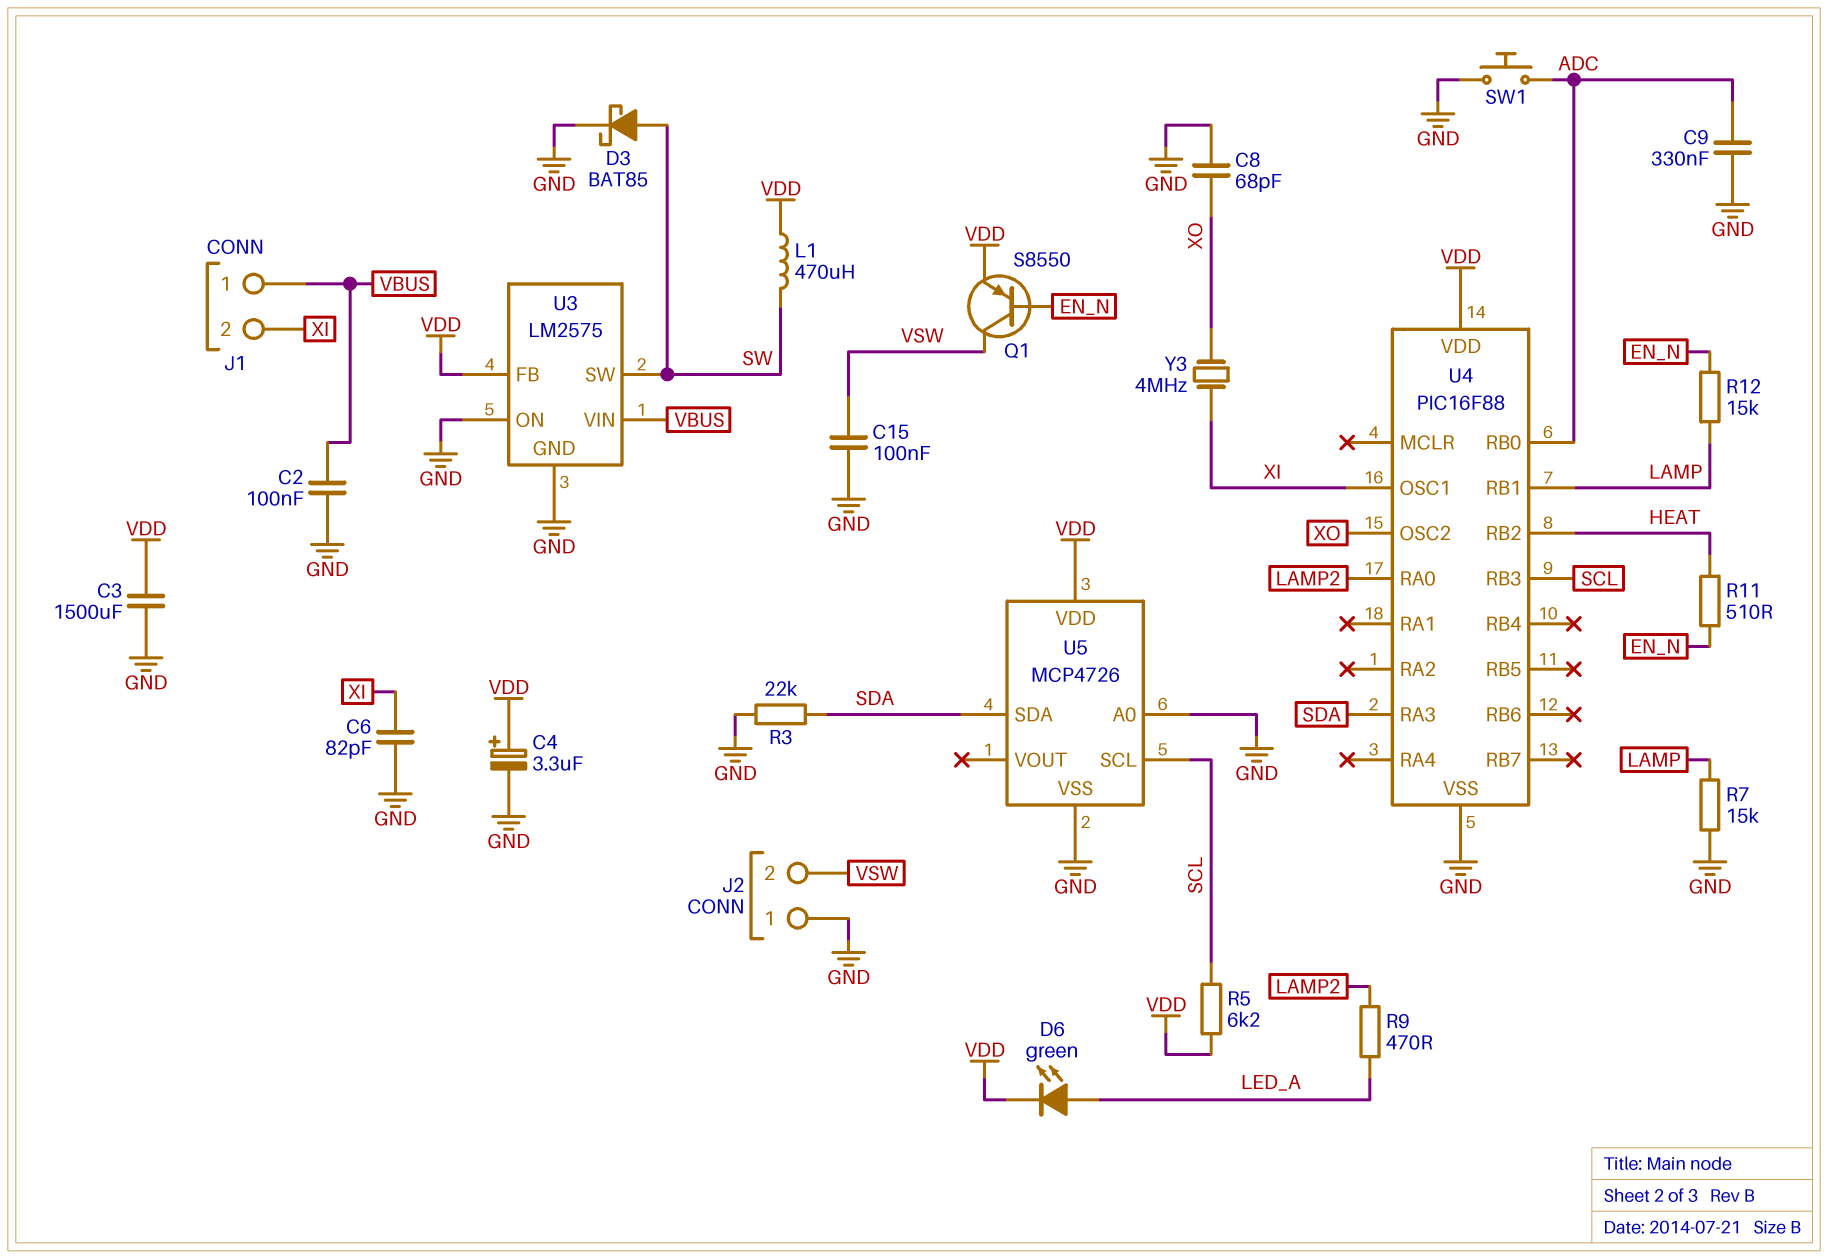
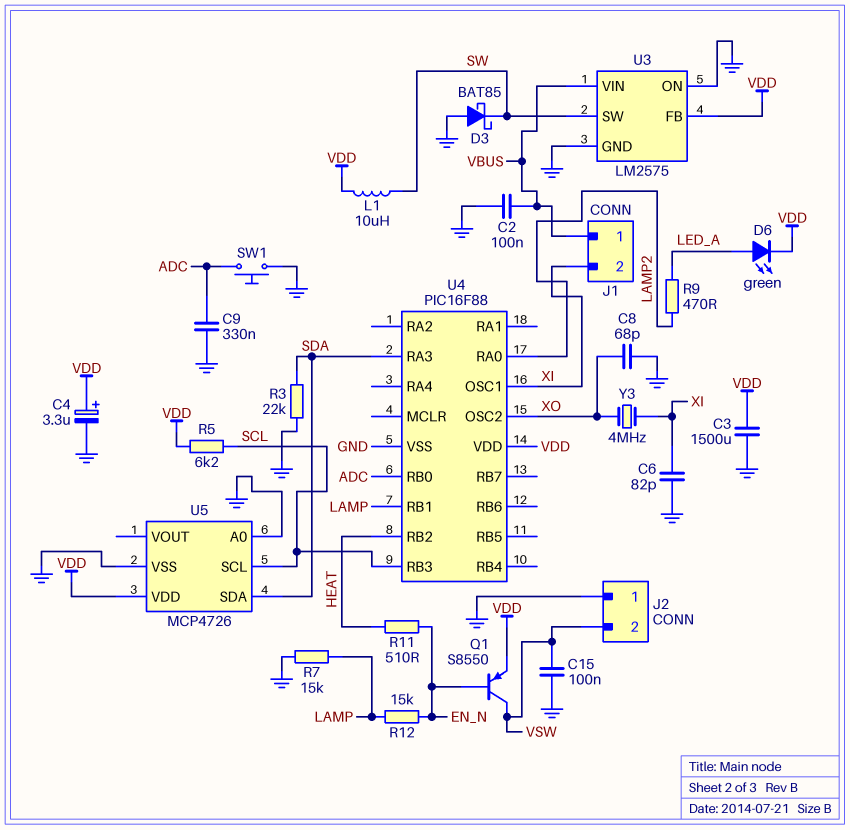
D3: schottky BAT85 (A SW, K GND) -> schottky BAT85 (A GND, K SW)
L1: 470uH (SW, VDD) -> 10uH (SW, VDD)

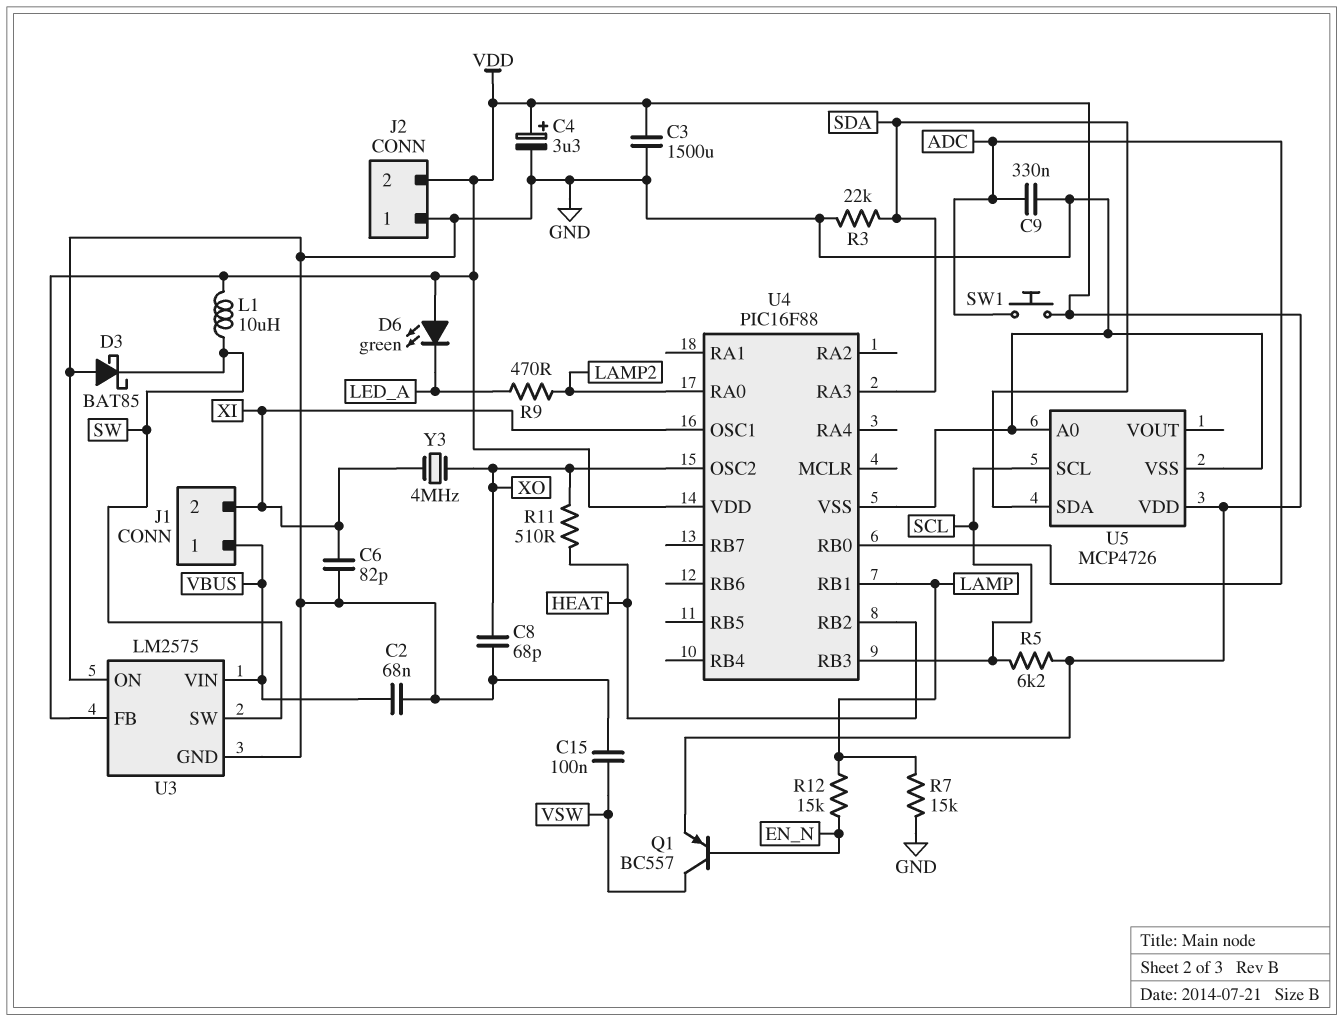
C2: 100nF (GND, VBUS) -> 68nF (GND, VBUS)
D6: LED green (A LED_A, K VDD) -> LED green (A VDD, K LED_A)
J2 pin 2: VSW -> VDD
Q1: PNP S8550 (B EN_N, C VSW, E VDD) -> PNP BC557 (B EN_N, C VSW, E VDD)
R11: 510 (EN_N, HEAT) -> 510 (HEAT, XO)
SW1: button (ADC, GND) -> button (ADC, VDD)

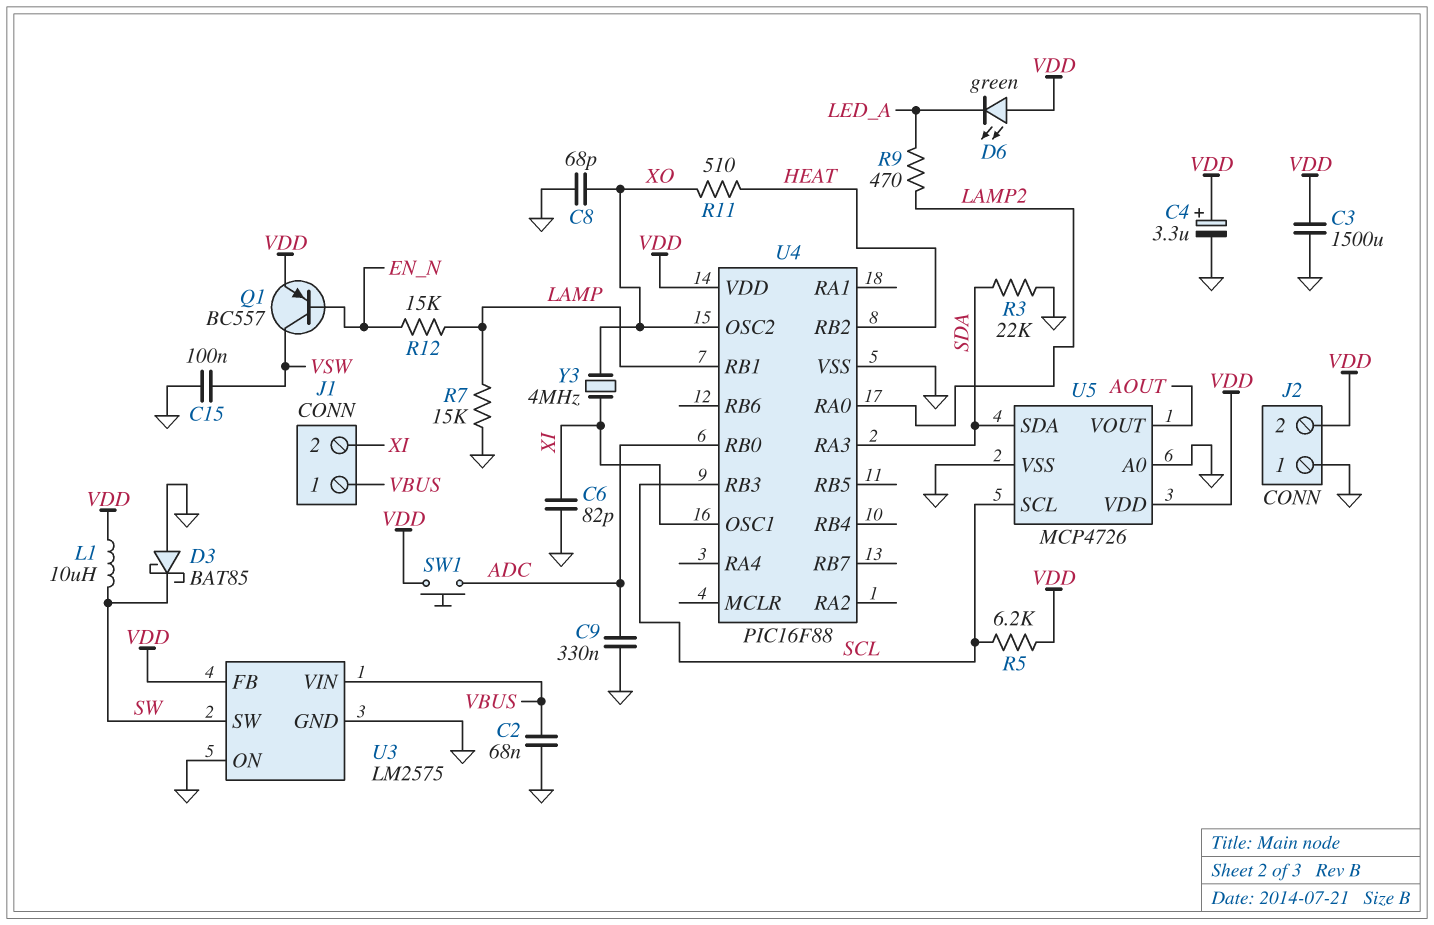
U5 pin VOUT: none -> AOUT

